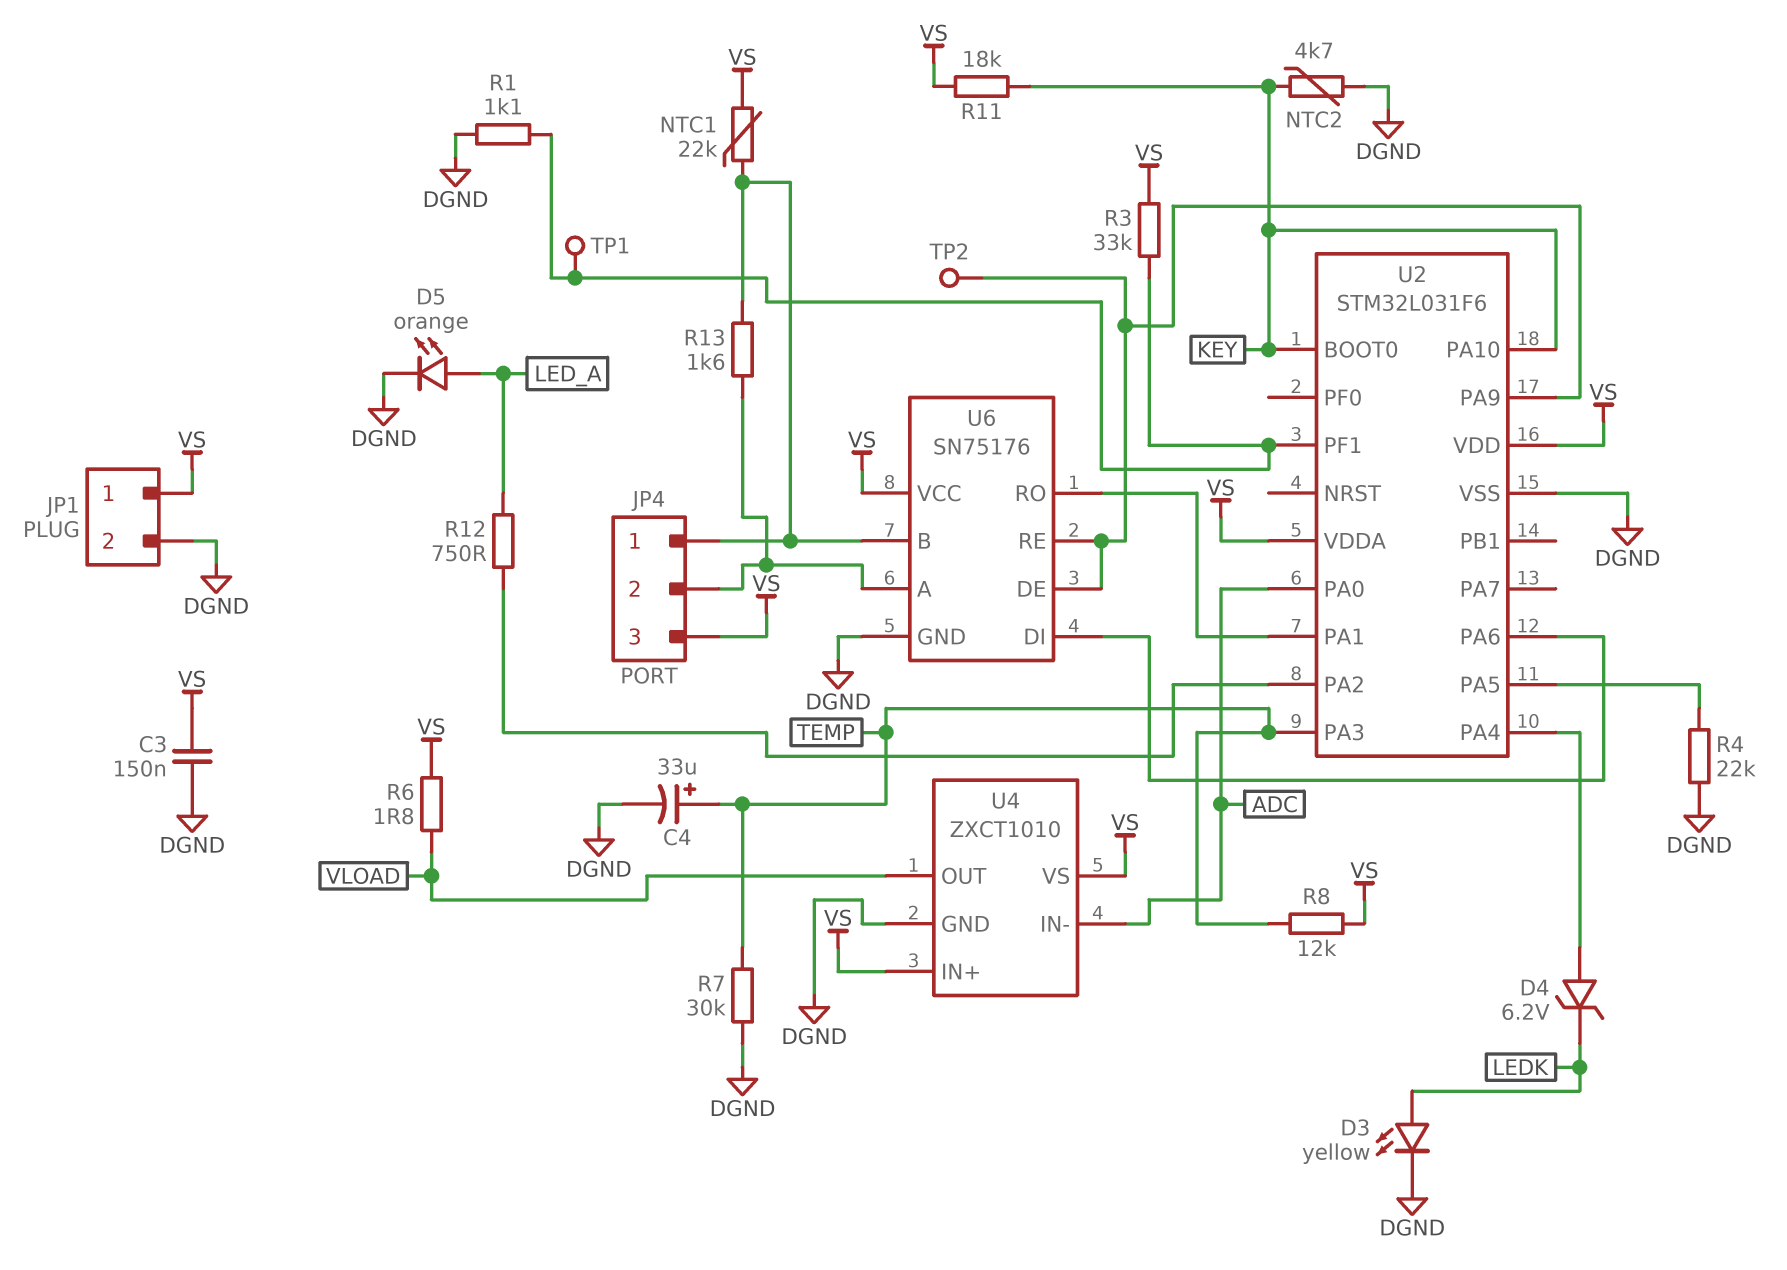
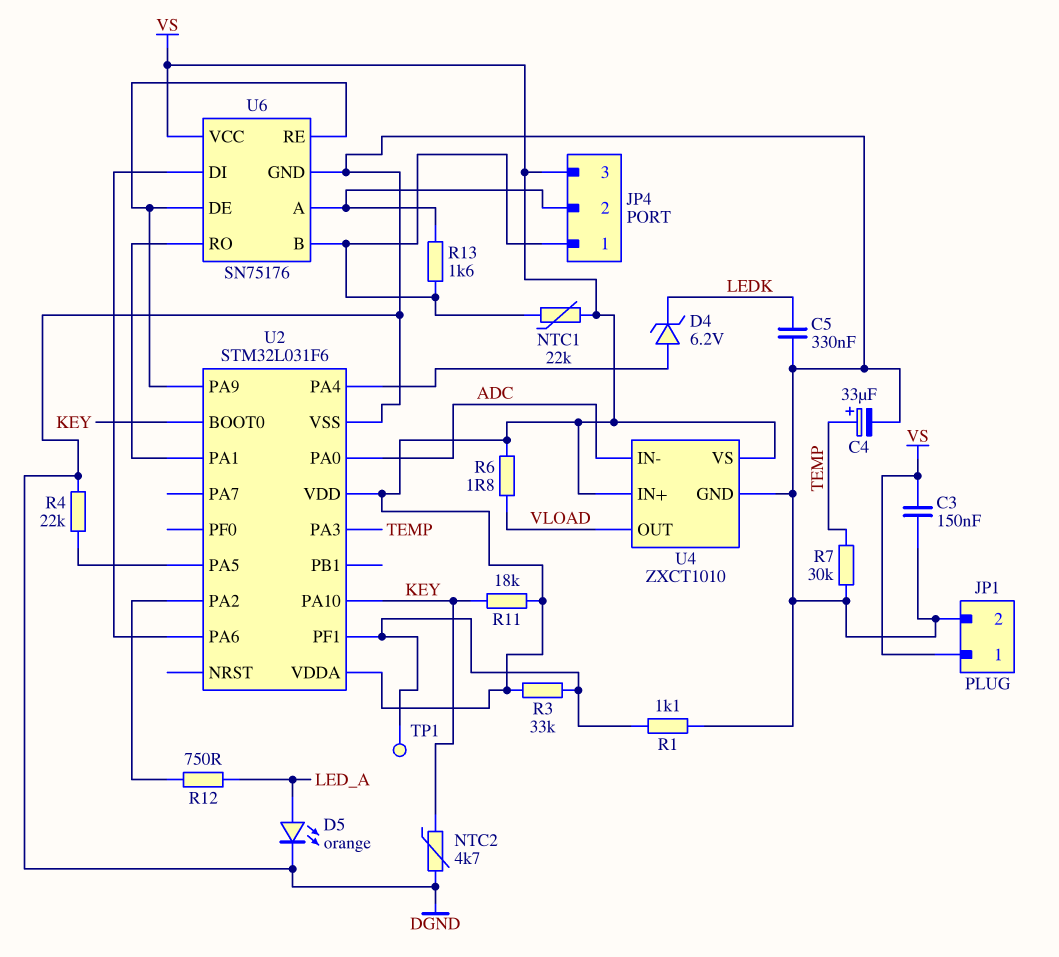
C5: none -> 330nF (DGND, LEDK)
D3: LED yellow (A LEDK, K DGND) -> none
R8: 12k (TEMP, VS) -> none
TP2: test point (U2/PA9) -> none

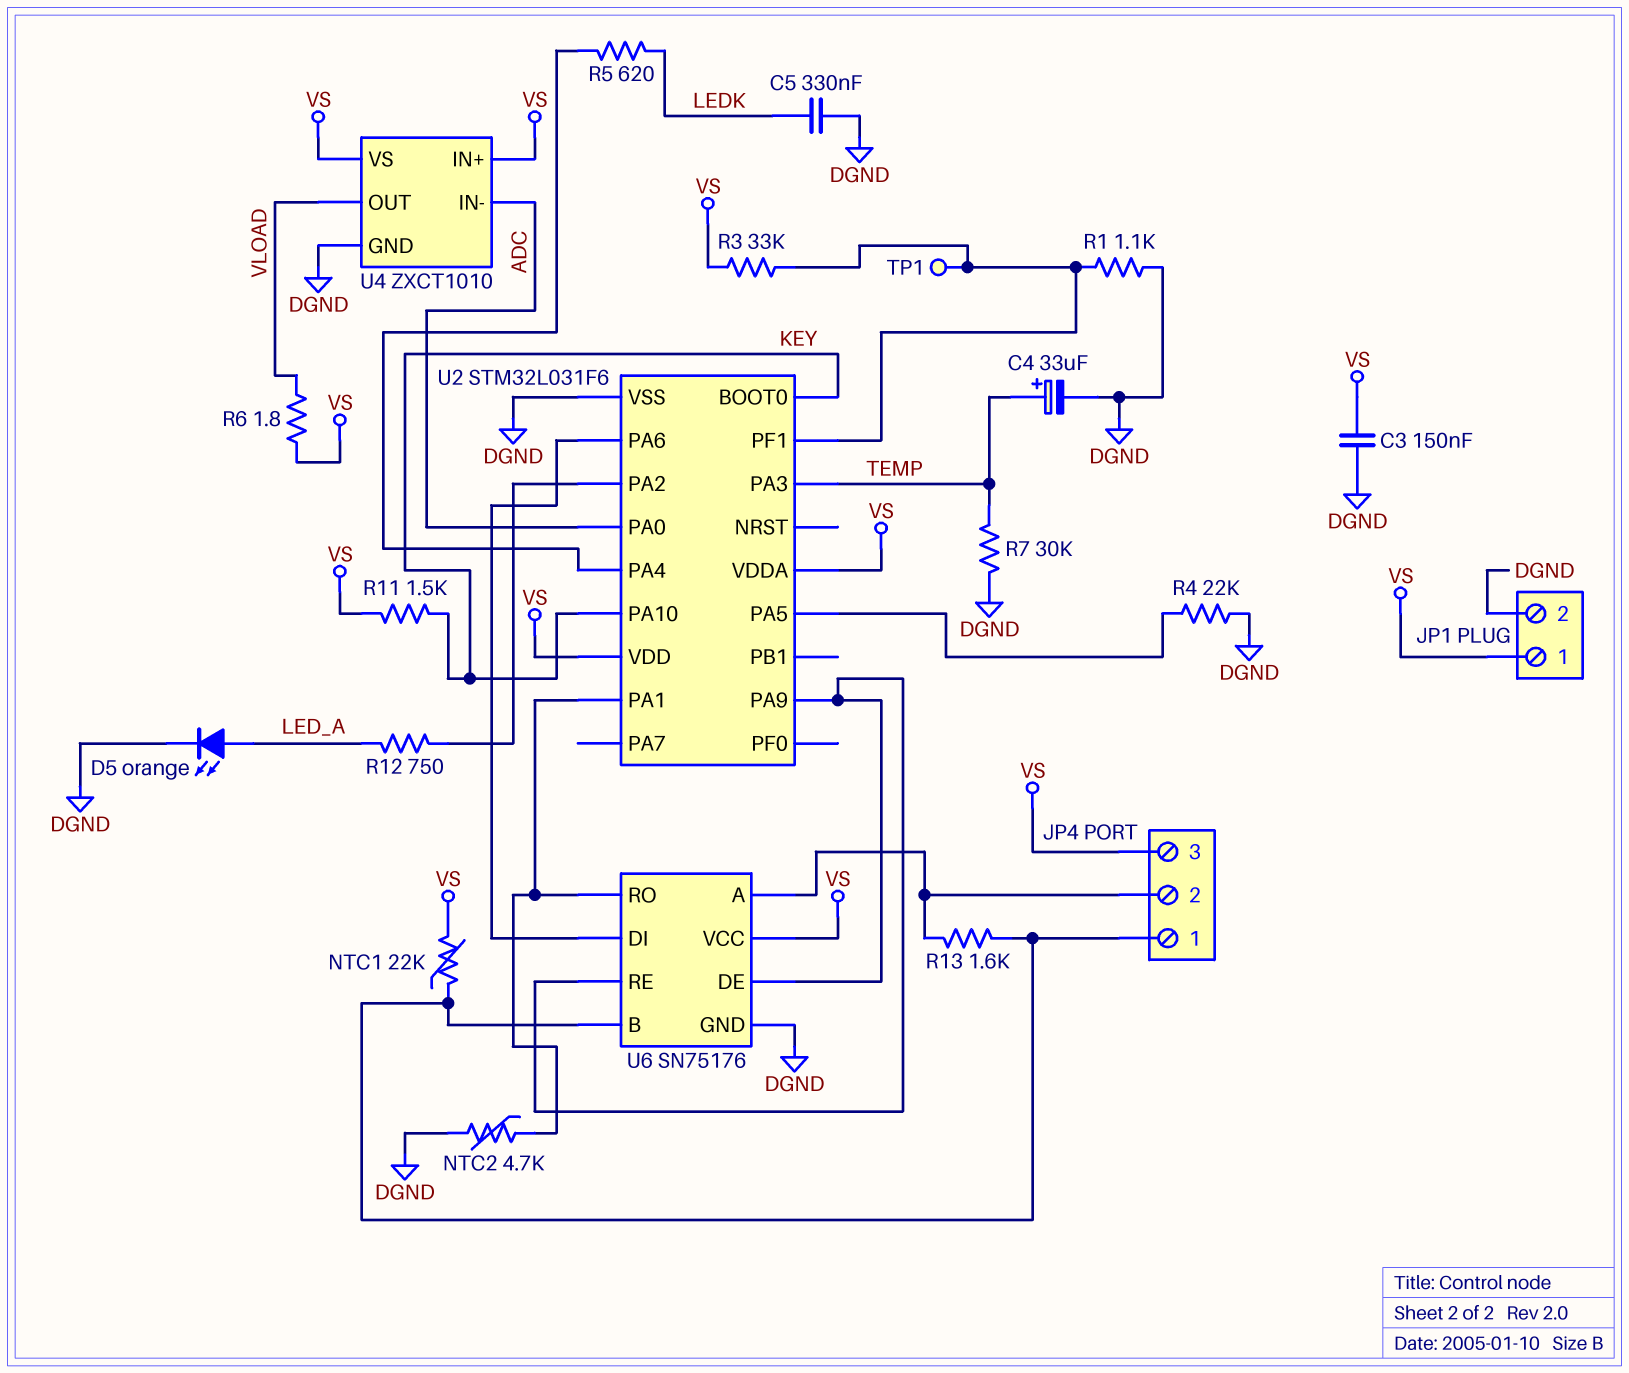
D4: zener 6.2V (A U2/PA4, K LEDK) -> none
NTC2: 4.7k (DGND, KEY) -> 4.7k (DGND, U2/PA1)
R5: none -> 620 (LEDK, U2/PA4)
R11: 18k (KEY, VS) -> 1.5k (KEY, VS)

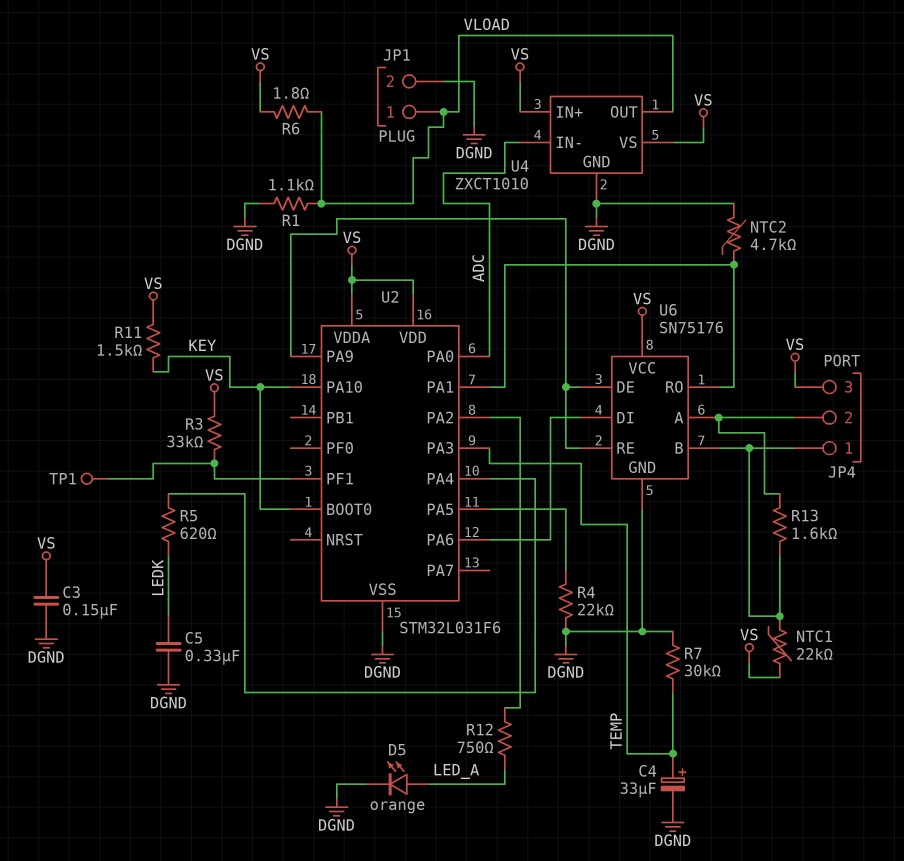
JP1 pin 1: VS -> VLOAD
R1: 1.1k (DGND, U2/PF1) -> 1.1k (DGND, VLOAD)

